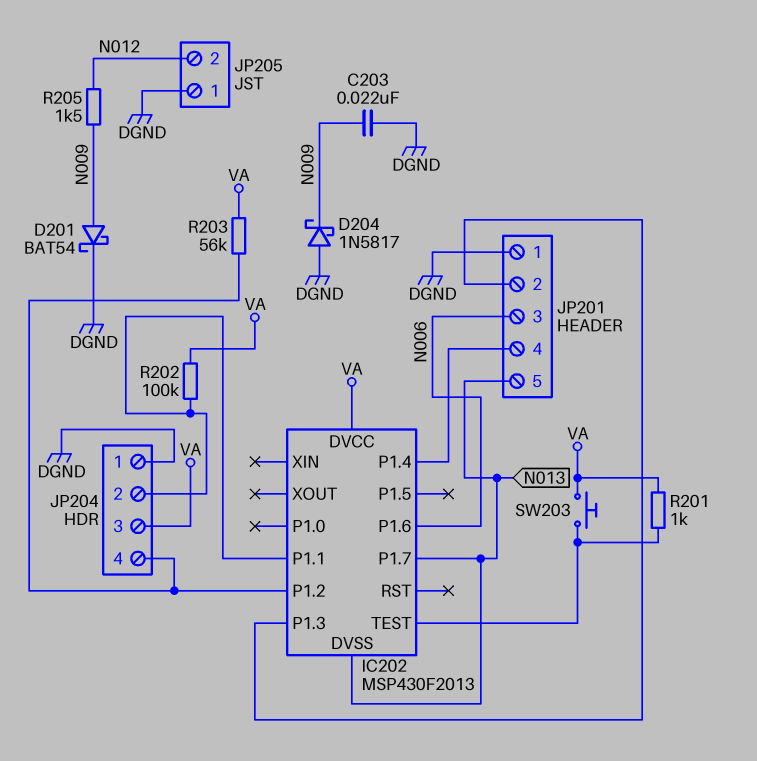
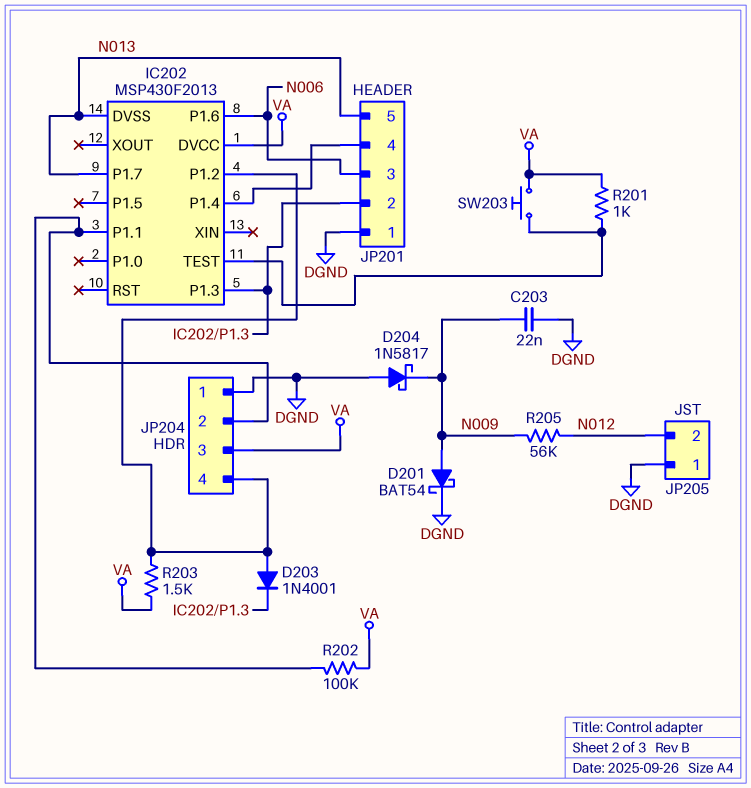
D203: none -> diode 1N4001 (A IC202/P1.2, K IC202/P1.3)
R203: 56k (IC202/P1.2, VA) -> 1.5k (IC202/P1.2, VA)
R205: 1.5k (N009, N012) -> 56k (N009, N012)

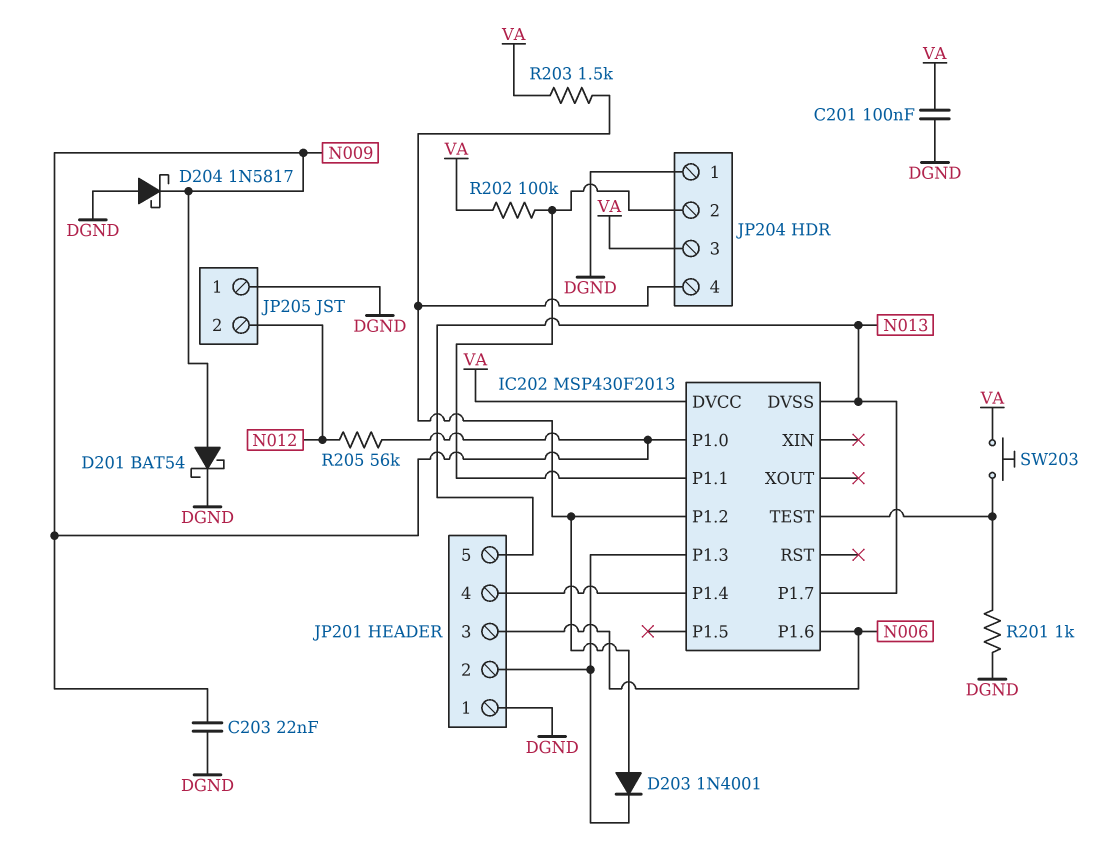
C201: none -> 100nF (DGND, VA)
IC202 pin P1.0: none -> N009
R201: 1k (IC202/TEST, VA) -> 1k (DGND, IC202/TEST)

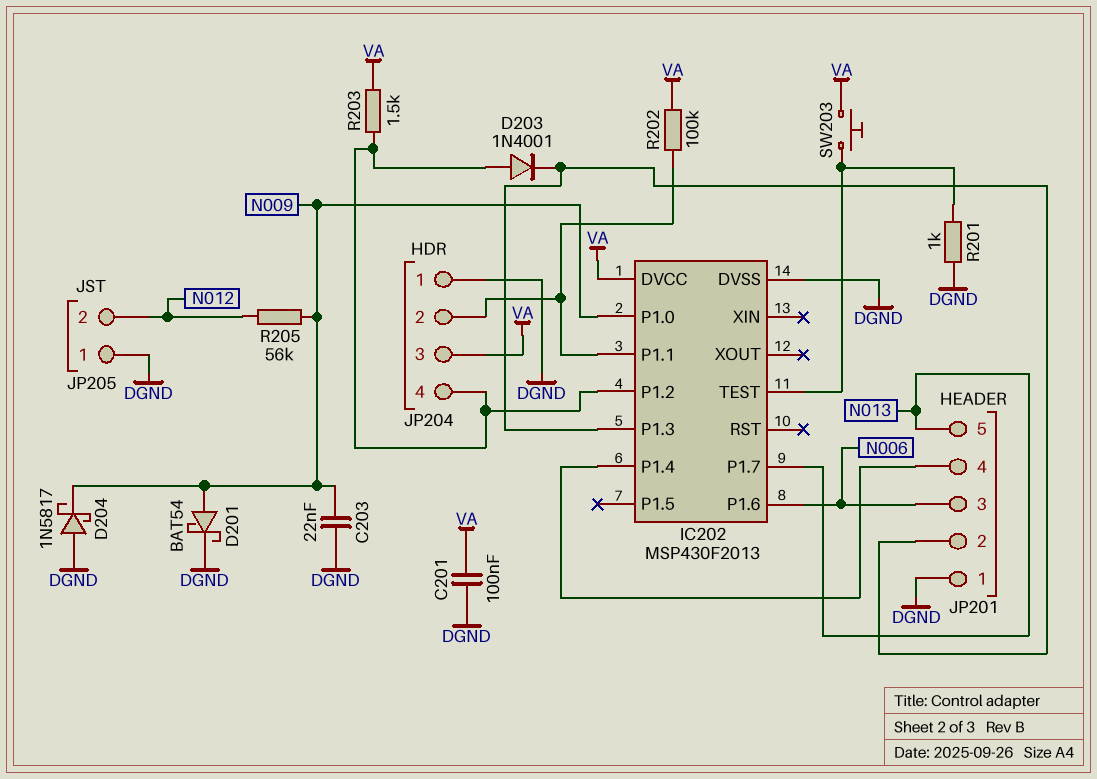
IC202 pin DVSS: N013 -> DGND

